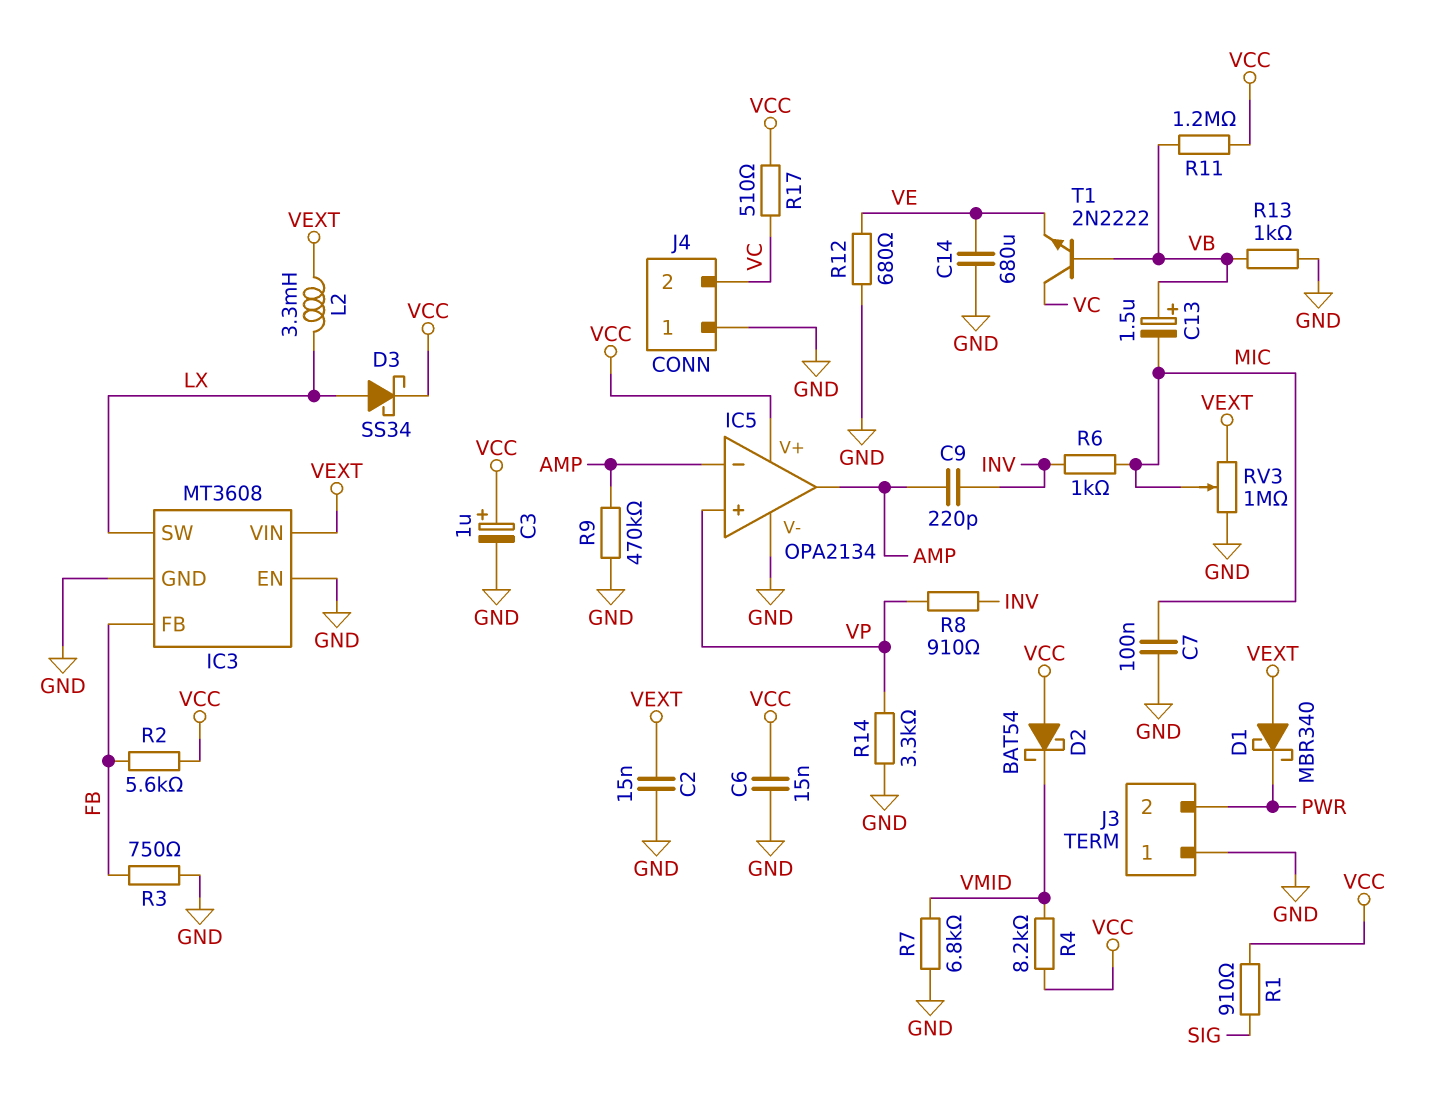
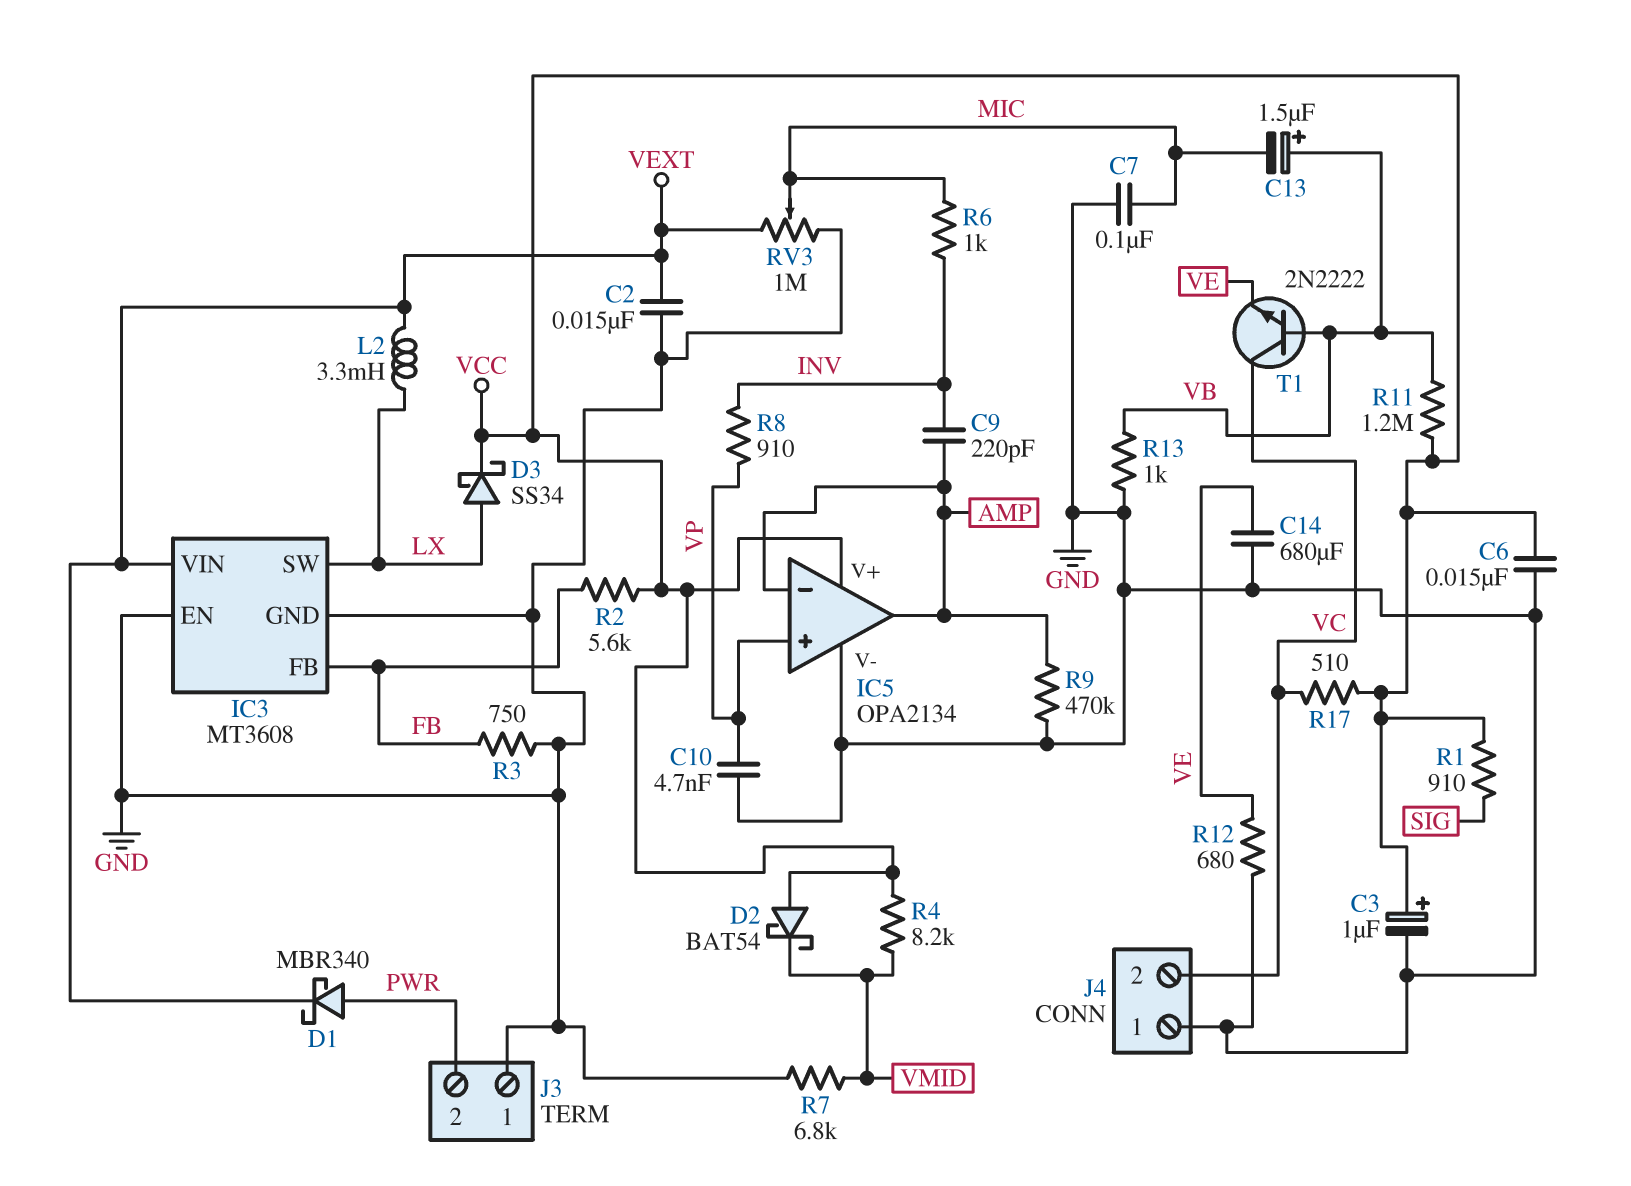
C10: none -> 4.7nF (GND, VP)
D1: schottky MBR340 (A VEXT, K PWR) -> schottky MBR340 (A PWR, K VEXT)
R14: 3.3k (GND, VP) -> none

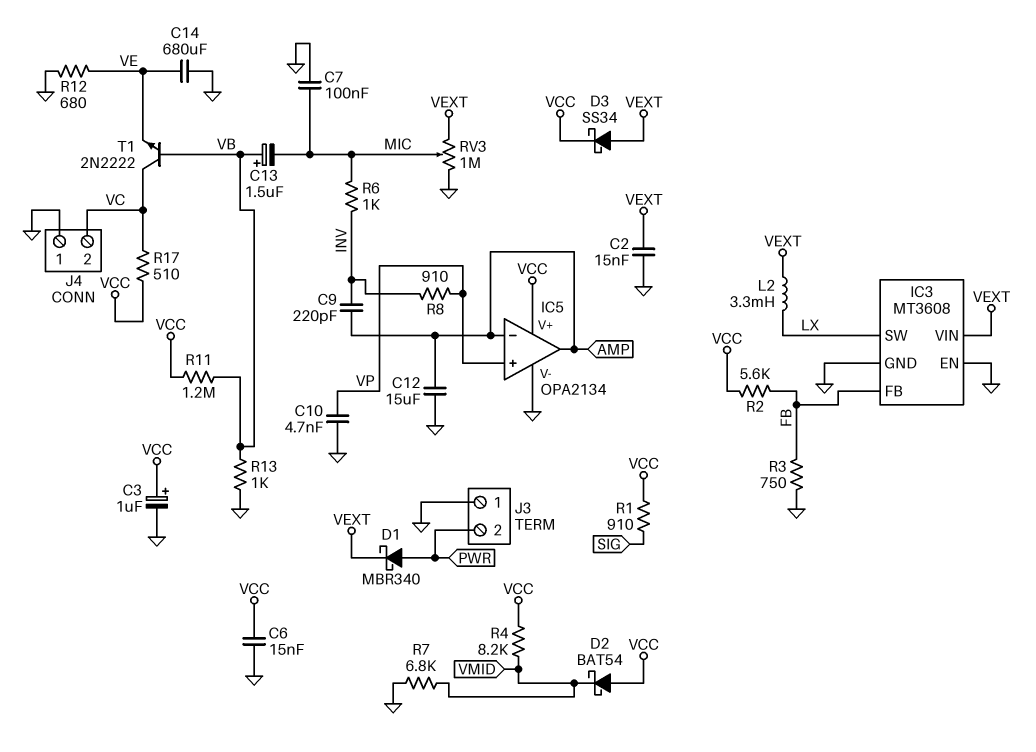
C12: none -> 15uF (AMP, GND)
D3: schottky SS34 (A LX, K VCC) -> schottky SS34 (A VEXT, K VCC)
R9: 470k (AMP, GND) -> none

